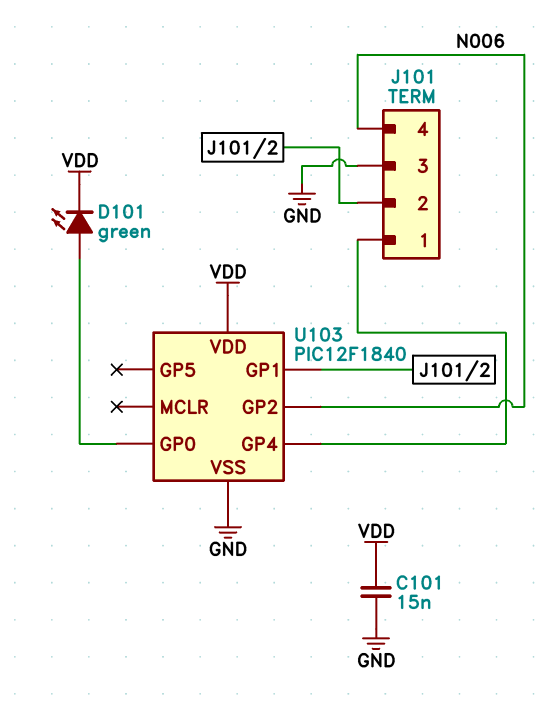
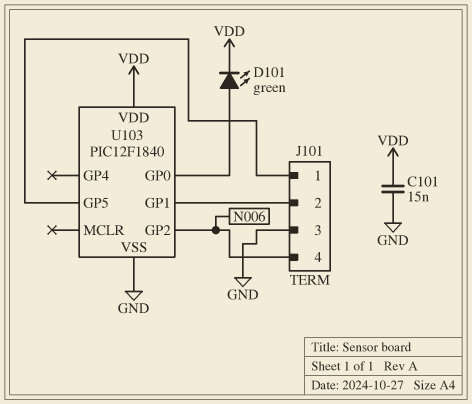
U103 pin GP4: J101/1 -> none
U103 pin GP5: none -> J101/1

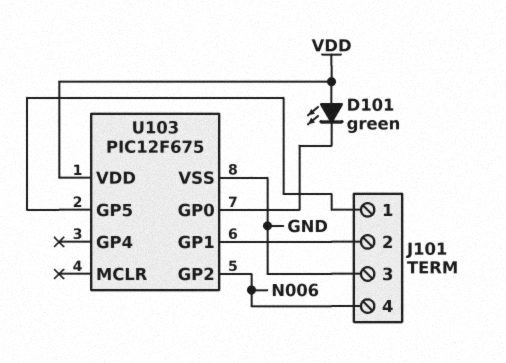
C101: 15nF (GND, VDD) -> none
D101: LED green (A U103/GP0, K VDD) -> LED green (A VDD, K U103/GP0)
U103: PIC12F1840 -> PIC12F675

